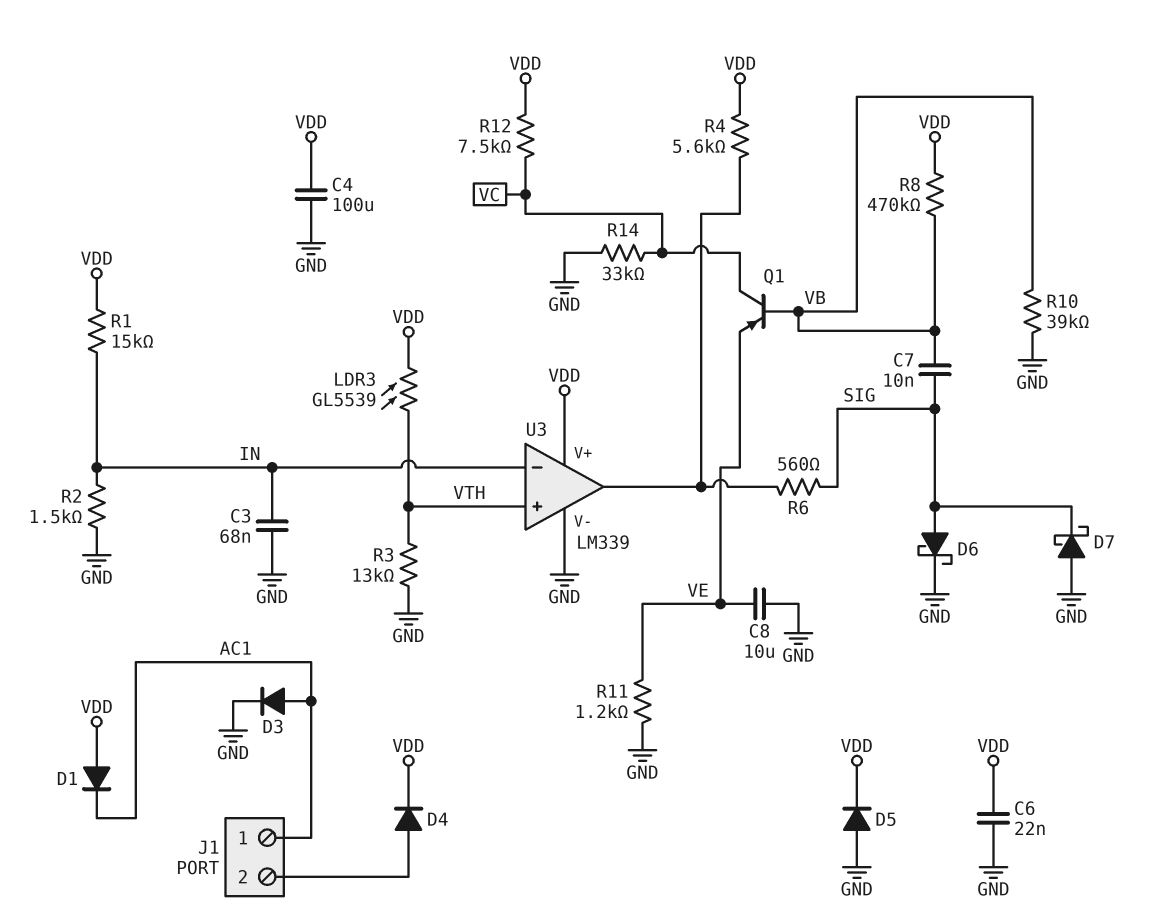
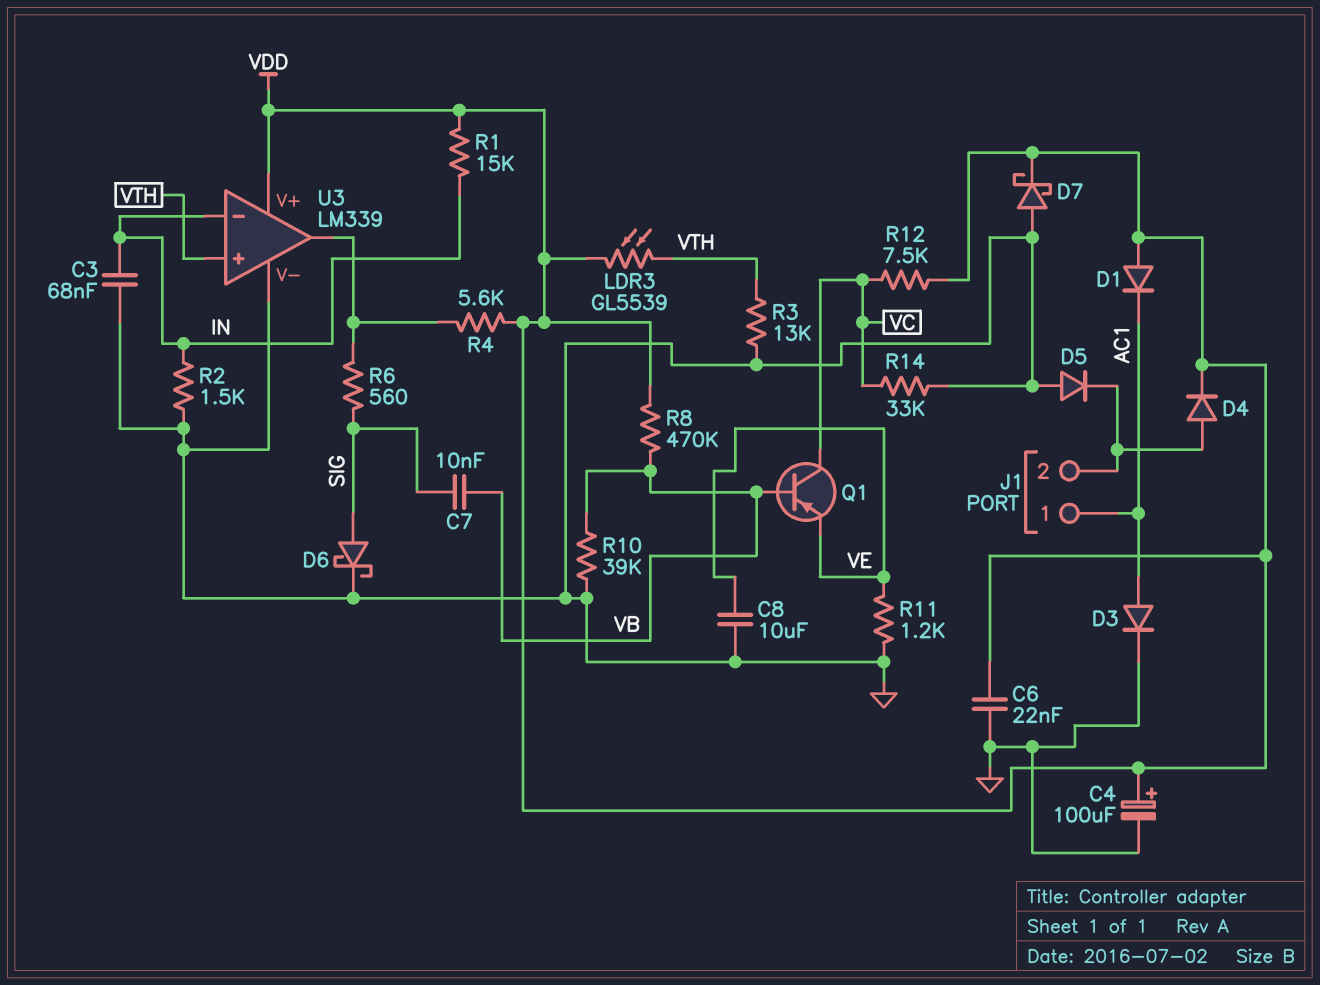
C4: 100uF (GND, VDD) -> 100uF (plus VDD, minus GND)
D5: diode (A GND, K VDD) -> diode (A GND, K J1/2)
D7: schottky (A GND, K SIG) -> schottky (A GND, K VDD)

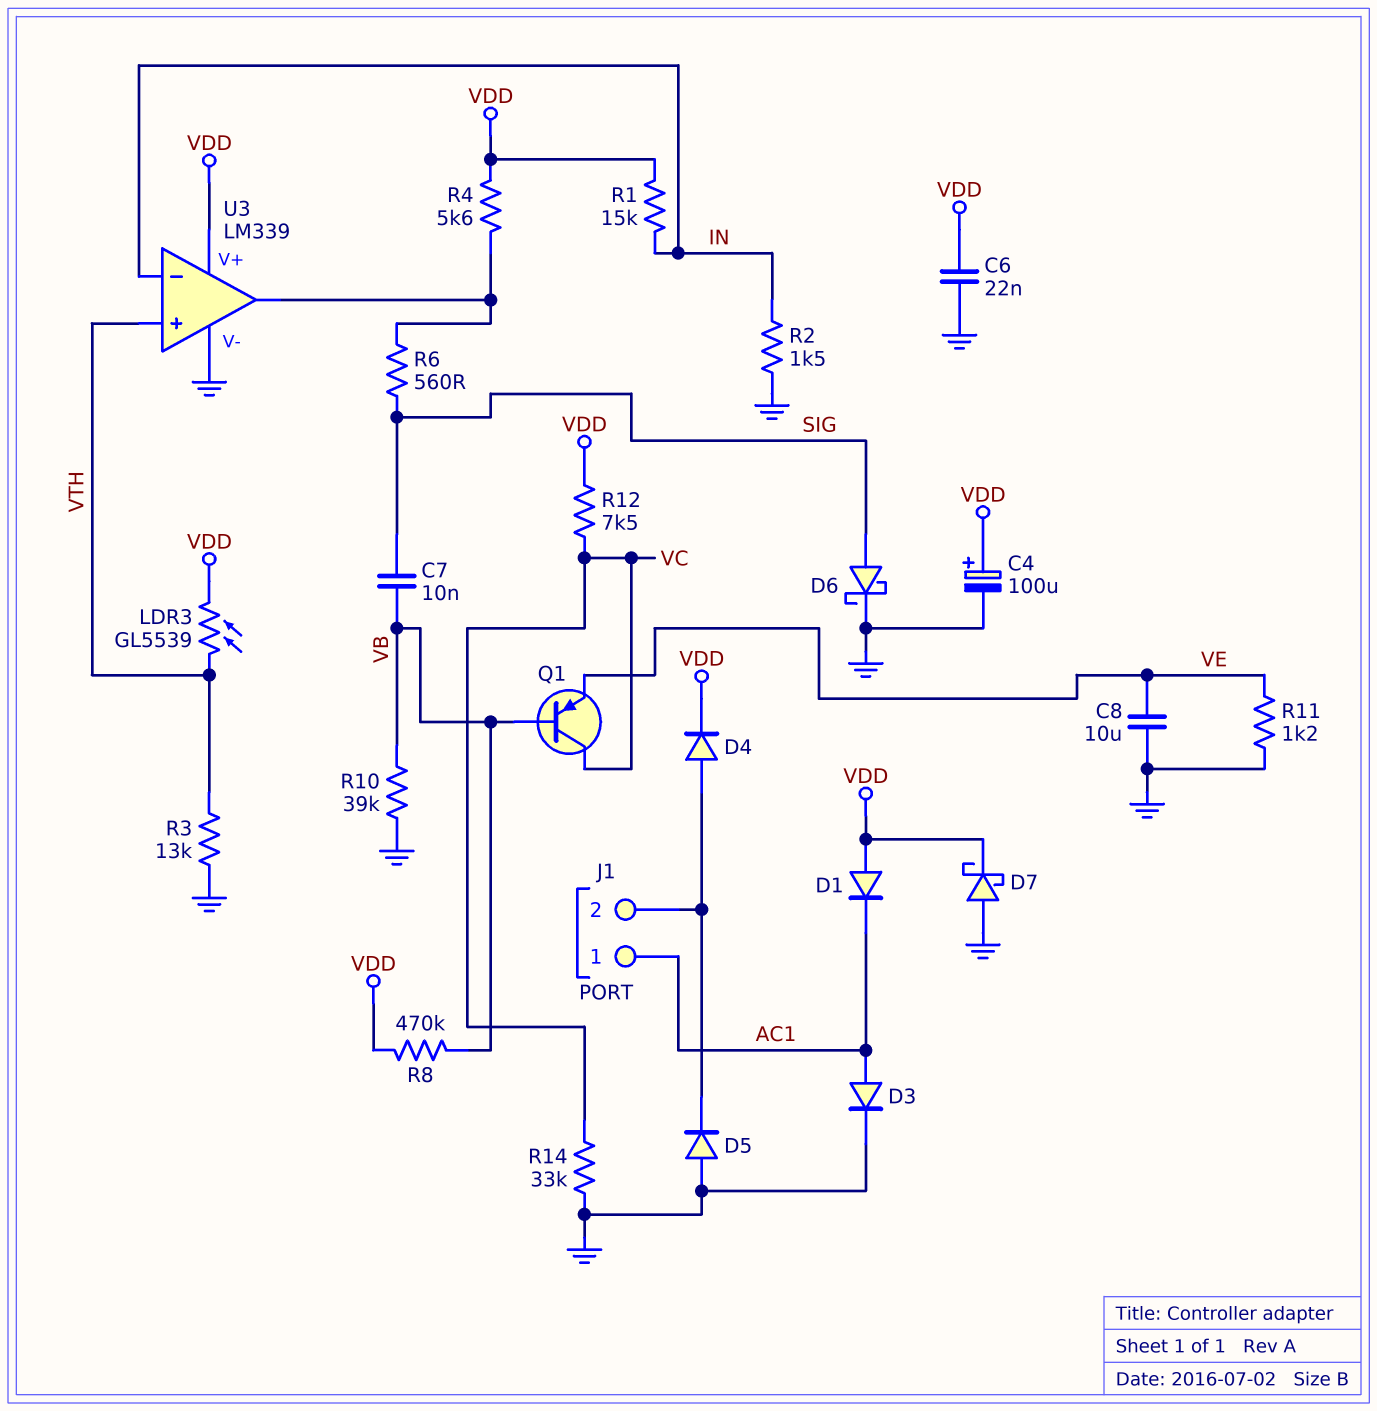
C3: 68nF (GND, IN) -> none

